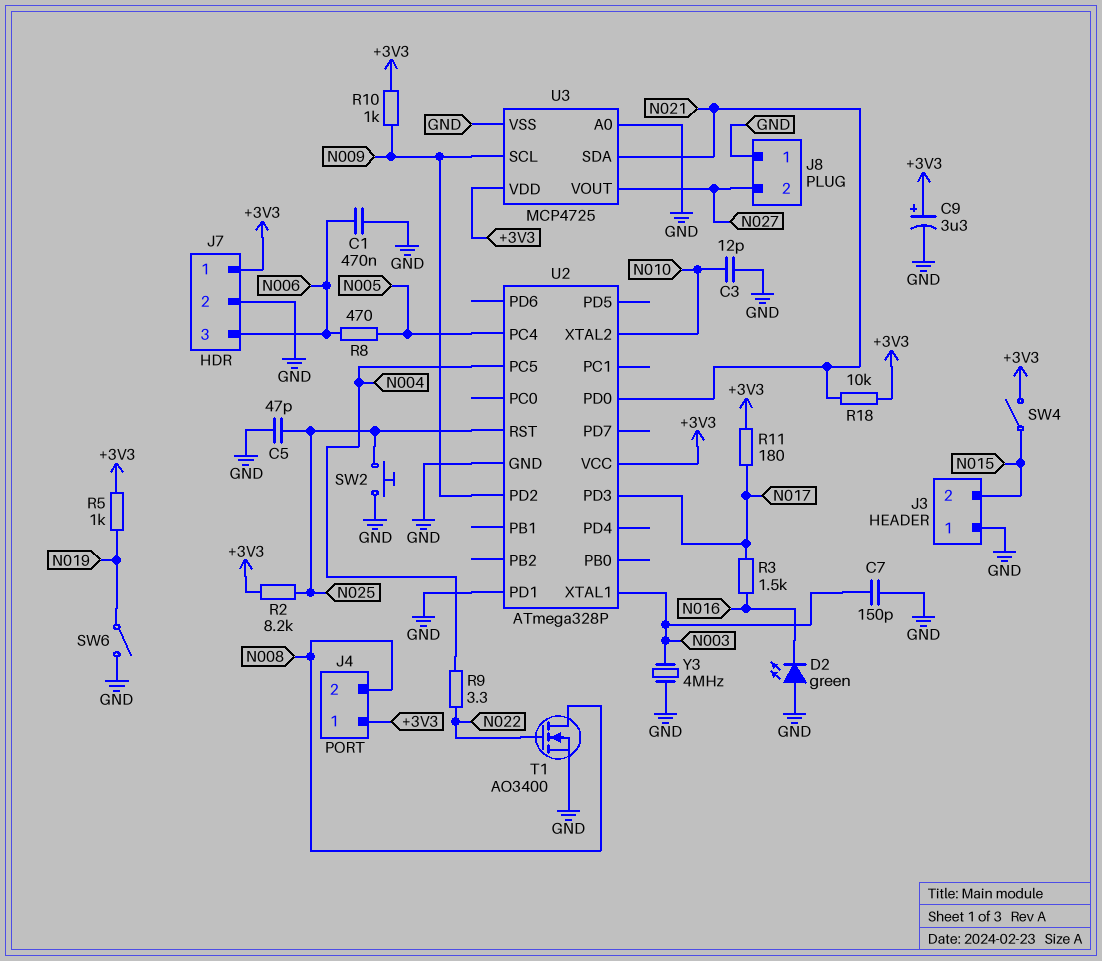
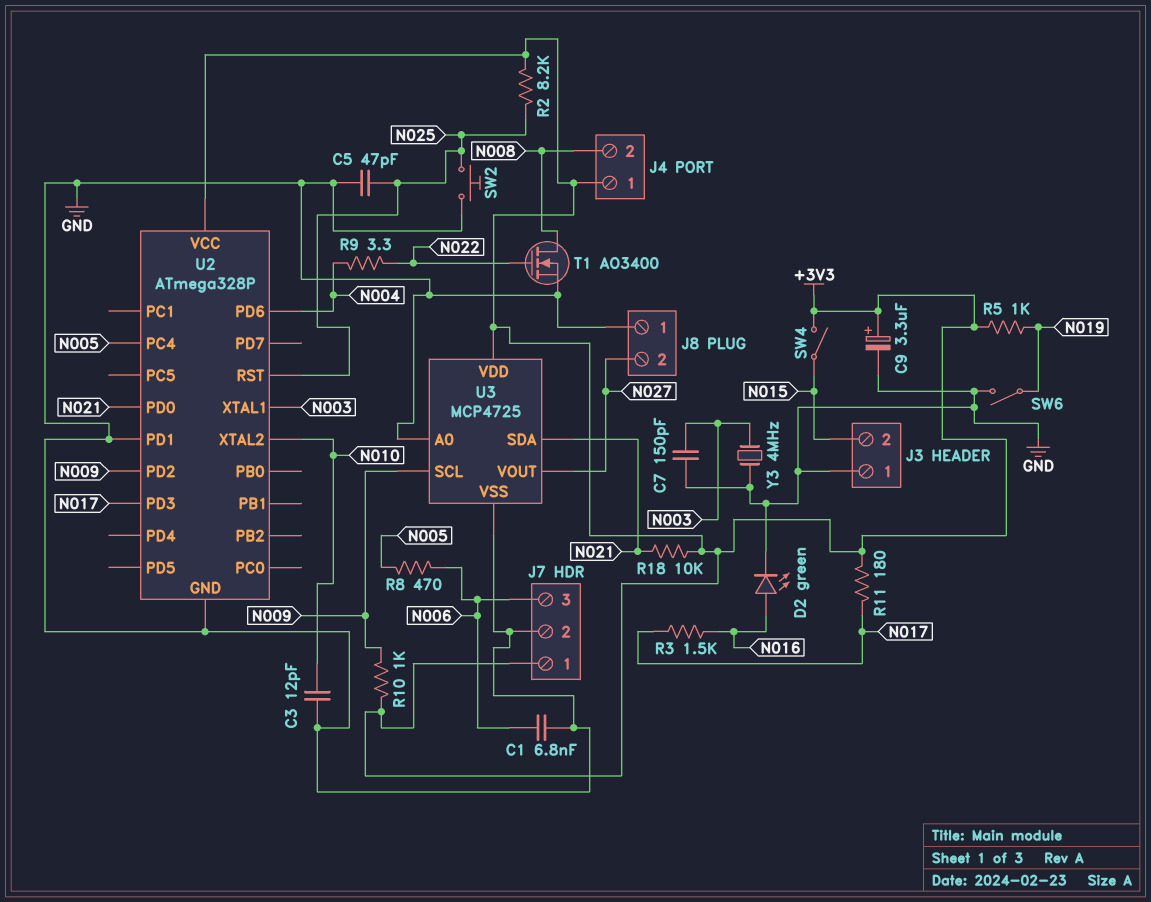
C1: 470nF (GND, N006) -> 6.8nF (GND, N006)
D2: LED green (A GND, K N016) -> LED green (A N016, K GND)
U2 pin PC5: N004 -> none
U2 pin PD6: none -> N004

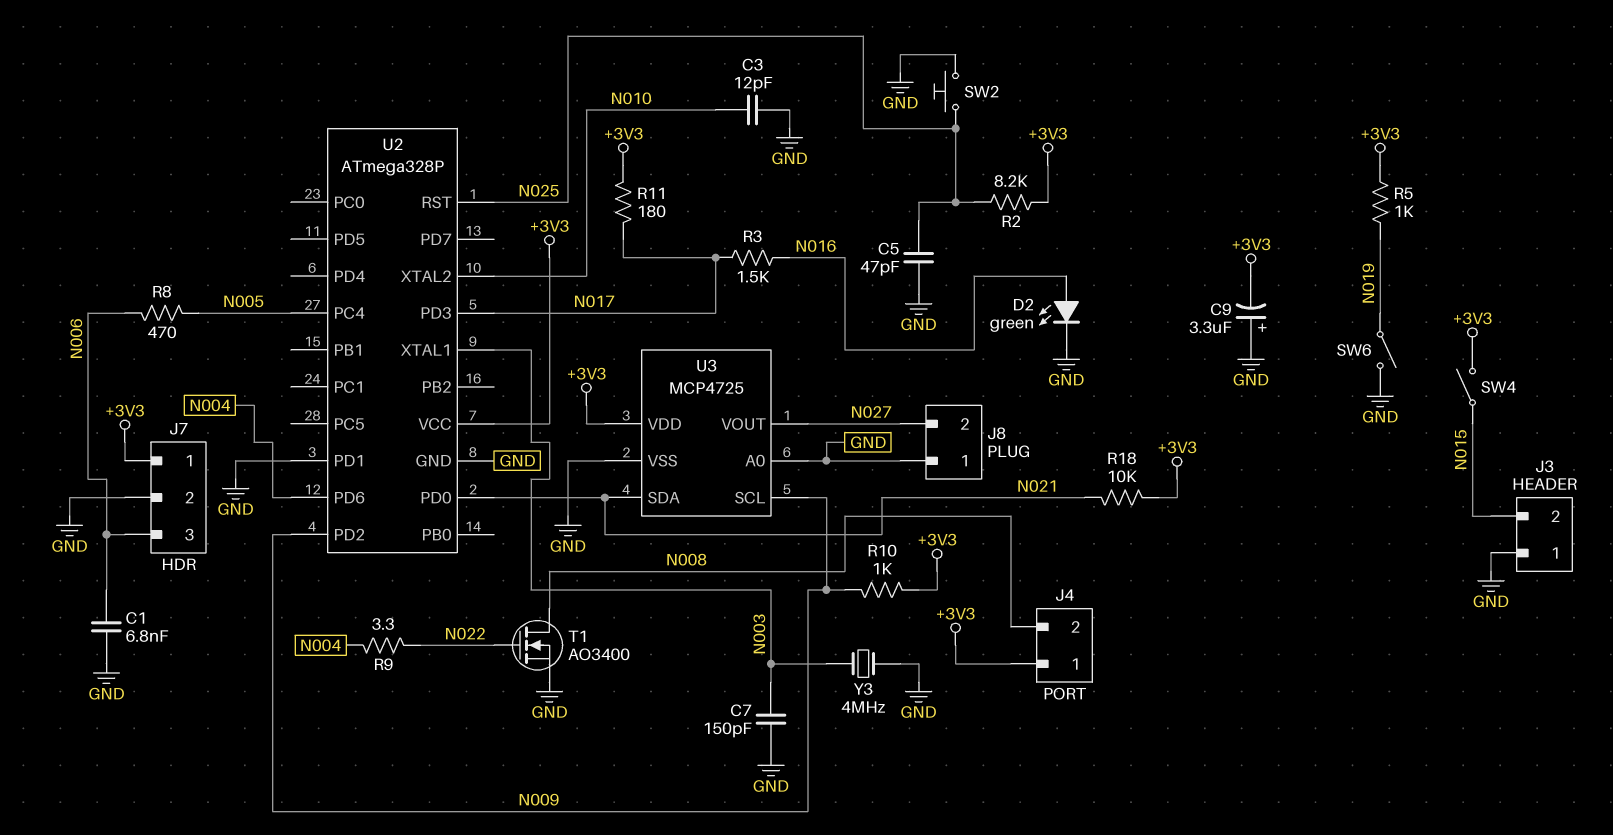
C9: 3.3uF (plus +3V3, minus GND) -> 3.3uF (plus GND, minus +3V3)

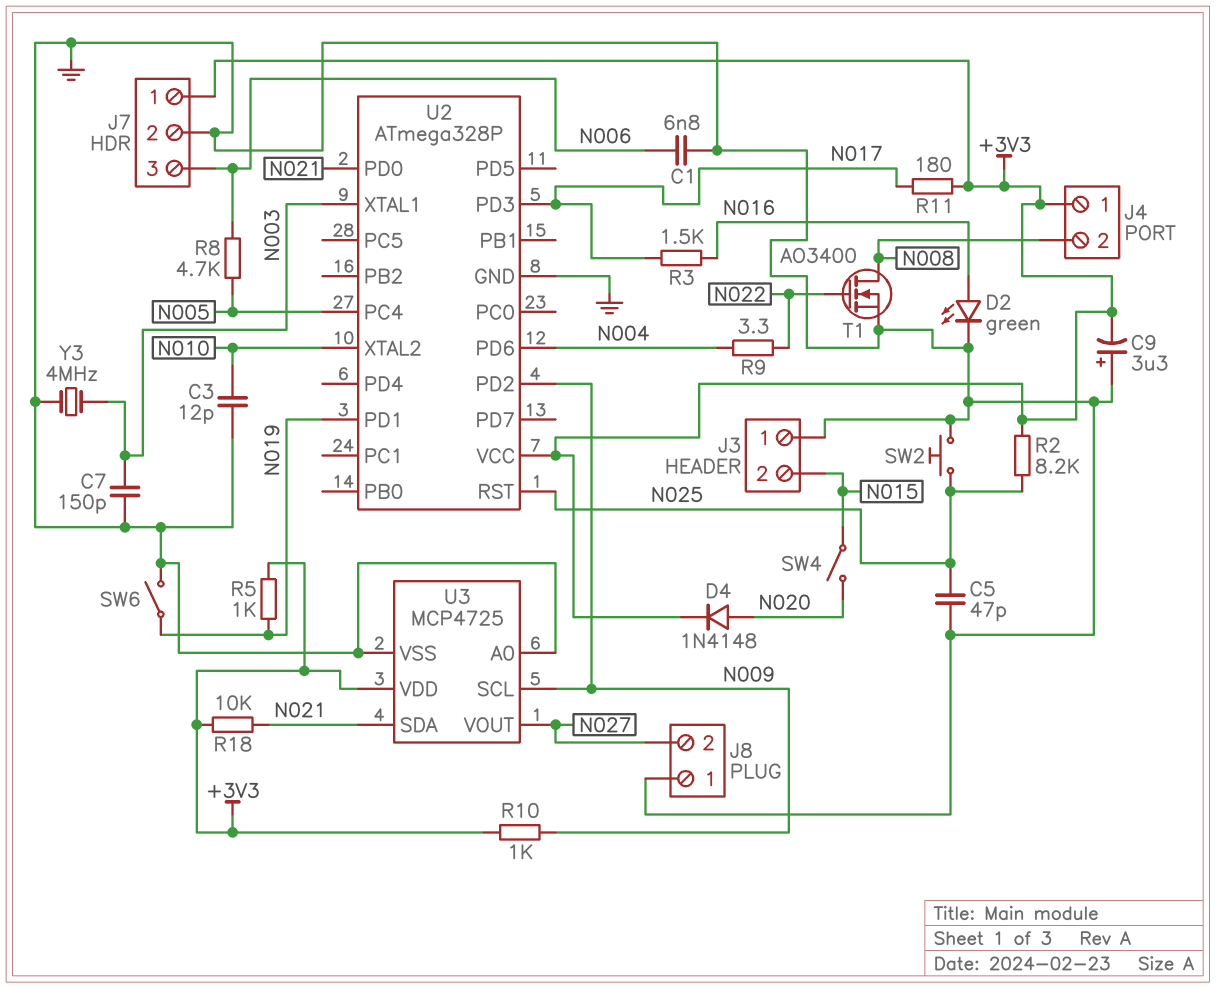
D4: none -> diode 1N4148 (A N020, K +3V3)
R8: 470 (N005, N006) -> 4.7k (N005, N006)
SW4: switch (+3V3, N015) -> switch (N015, N020)
U2 pin PD1: GND -> N019

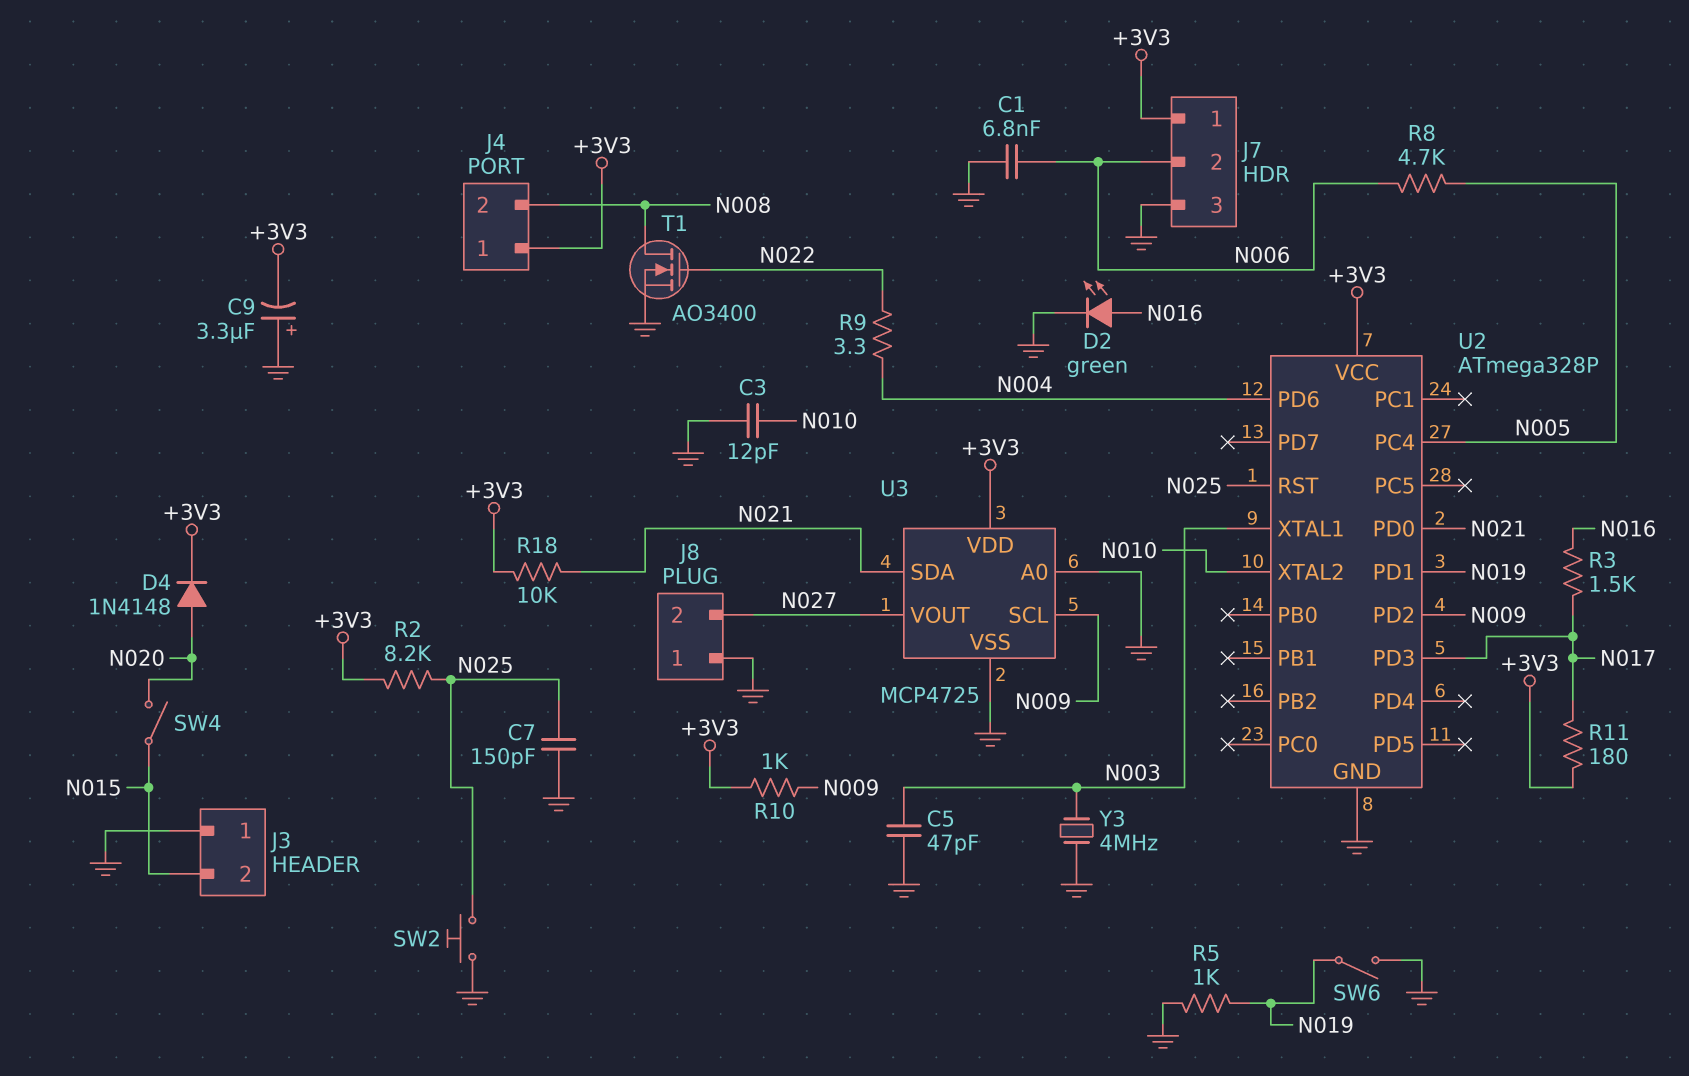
C5: 47pF (GND, N025) -> 47pF (GND, N003)
C7: 150pF (GND, N003) -> 150pF (GND, N025)
J7 pin 2: GND -> N006
J7 pin 3: N006 -> GND
R5: 1k (+3V3, N019) -> 1k (GND, N019)

